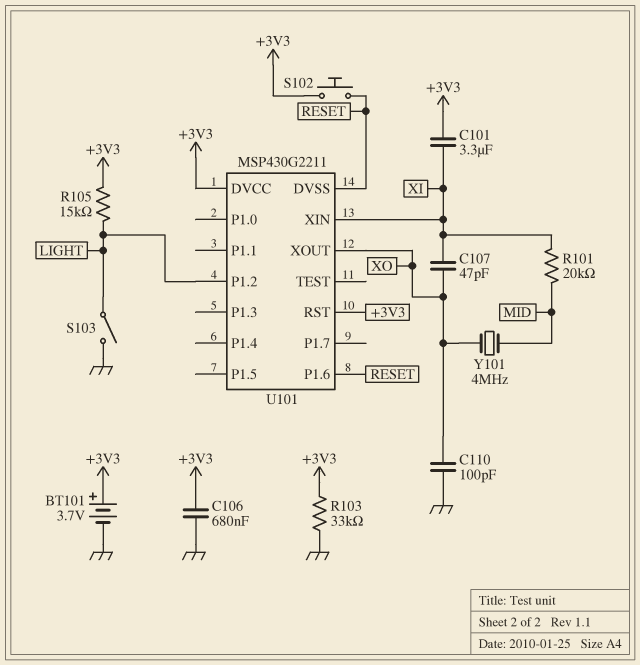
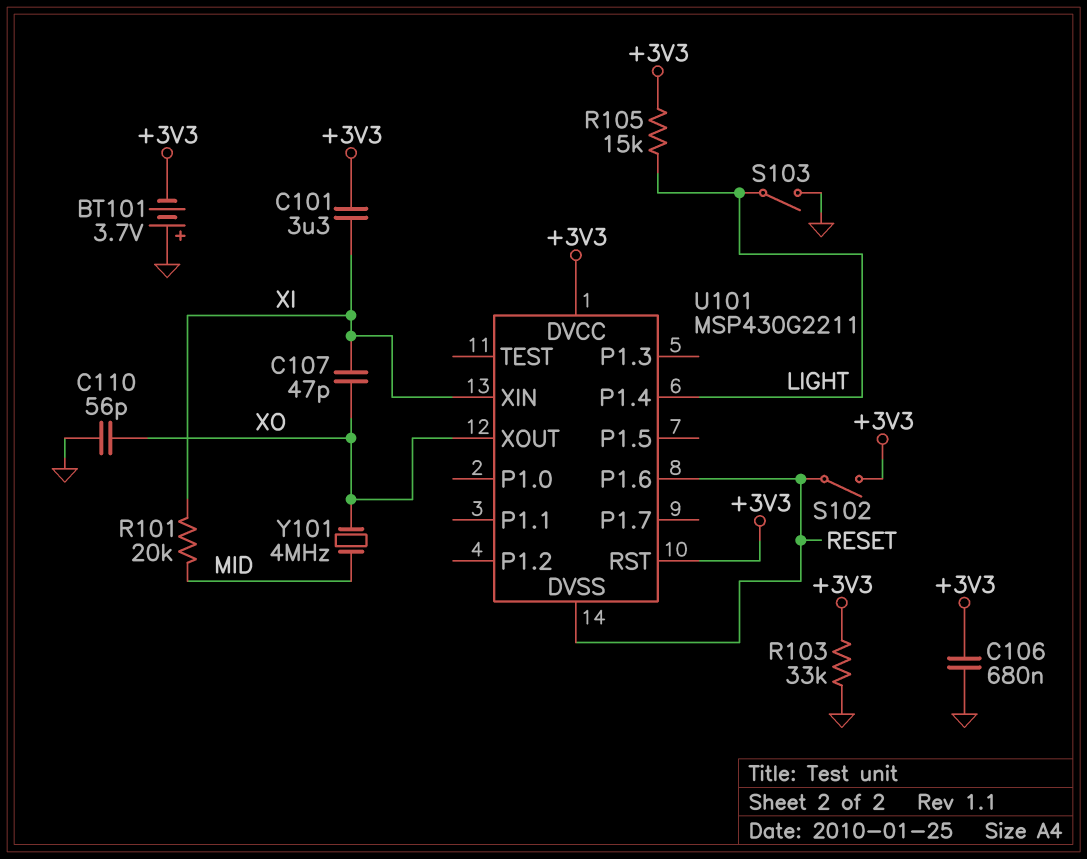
BT101: 3.7V (plus +3V3, minus GND) -> 3.7V (plus GND, minus +3V3)
C110: 100pF (GND, XO) -> 56pF (GND, XO)
S102: button (+3V3, RESET) -> switch (+3V3, RESET)
U101 pin P1.2: LIGHT -> none
U101 pin P1.4: none -> LIGHT

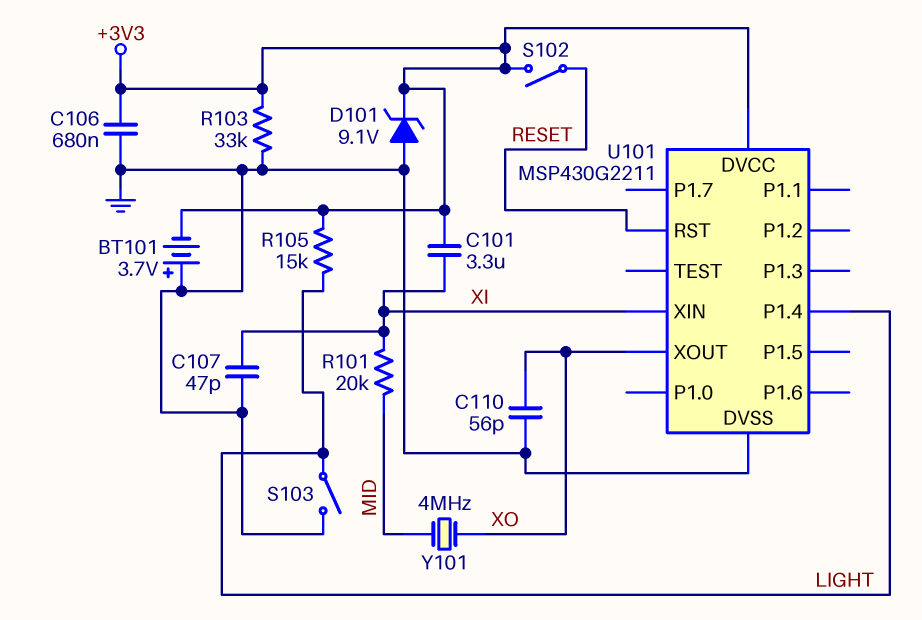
C107: 47pF (XI, XO) -> 47pF (GND, XI)
D101: none -> zener 9.1V (A GND, K +3V3)
U101 pin DVSS: RESET -> GND
U101 pin P1.6: RESET -> none
U101 pin RST: +3V3 -> RESET

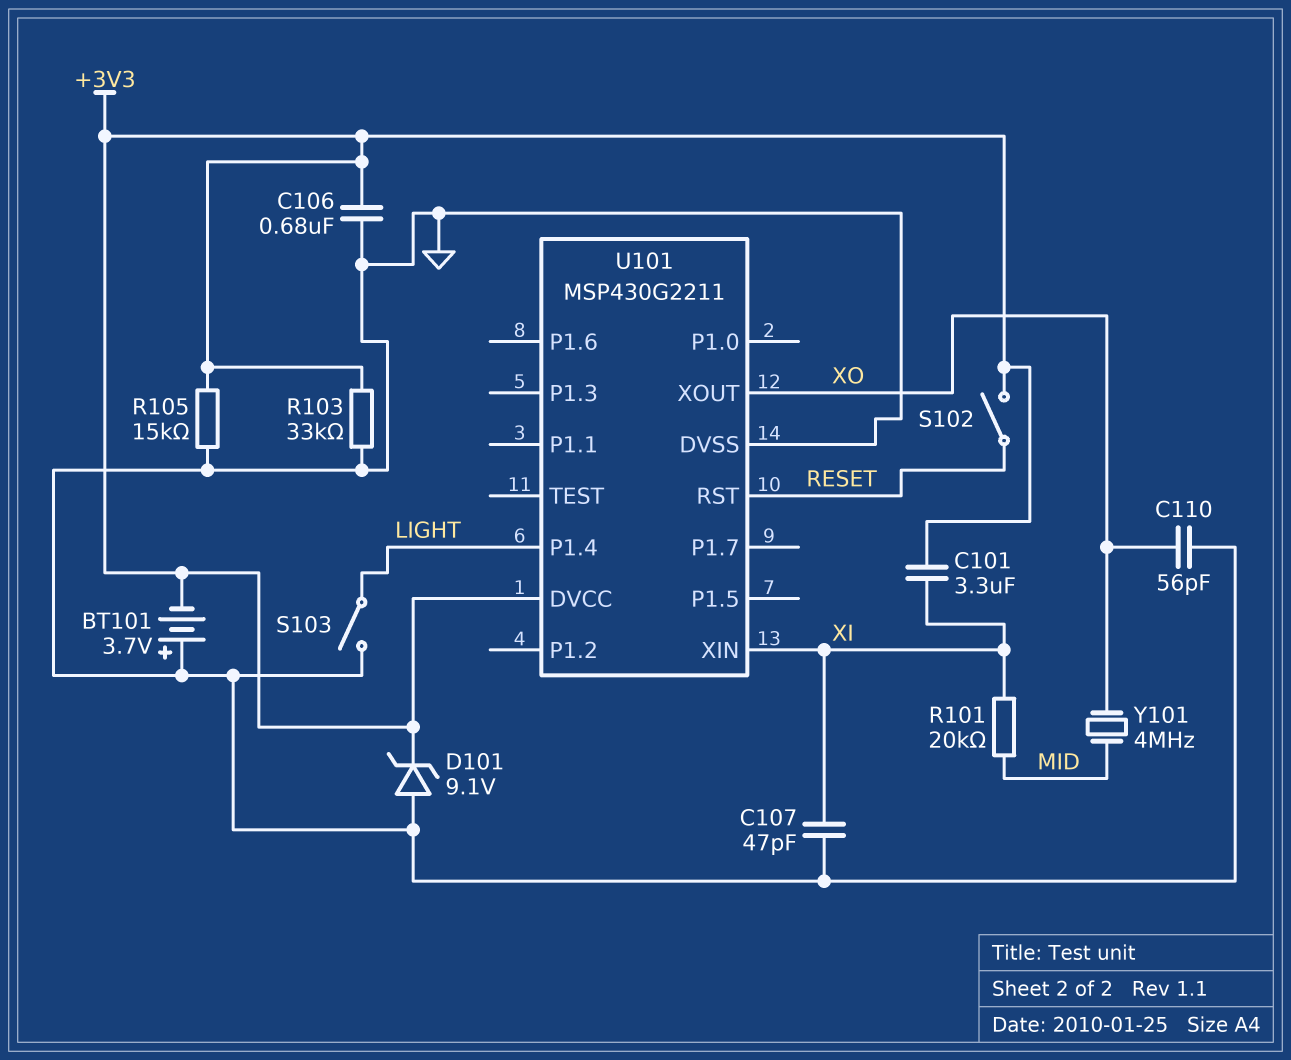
R105: 15k (+3V3, LIGHT) -> 15k (+3V3, GND)

